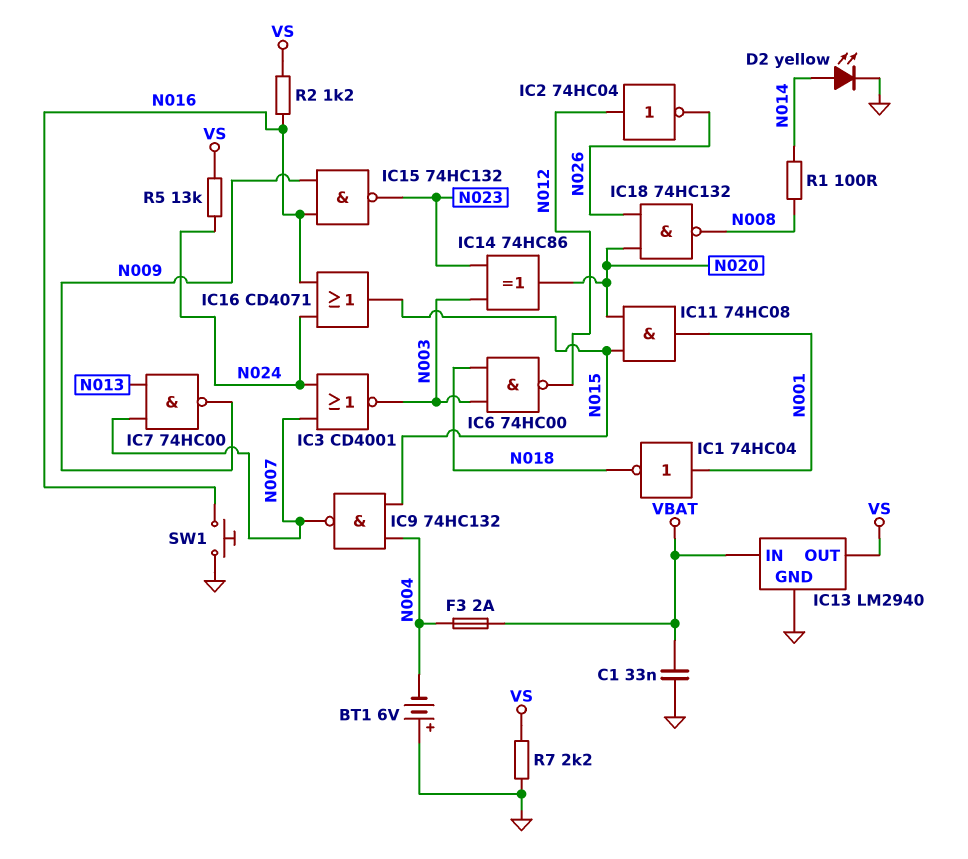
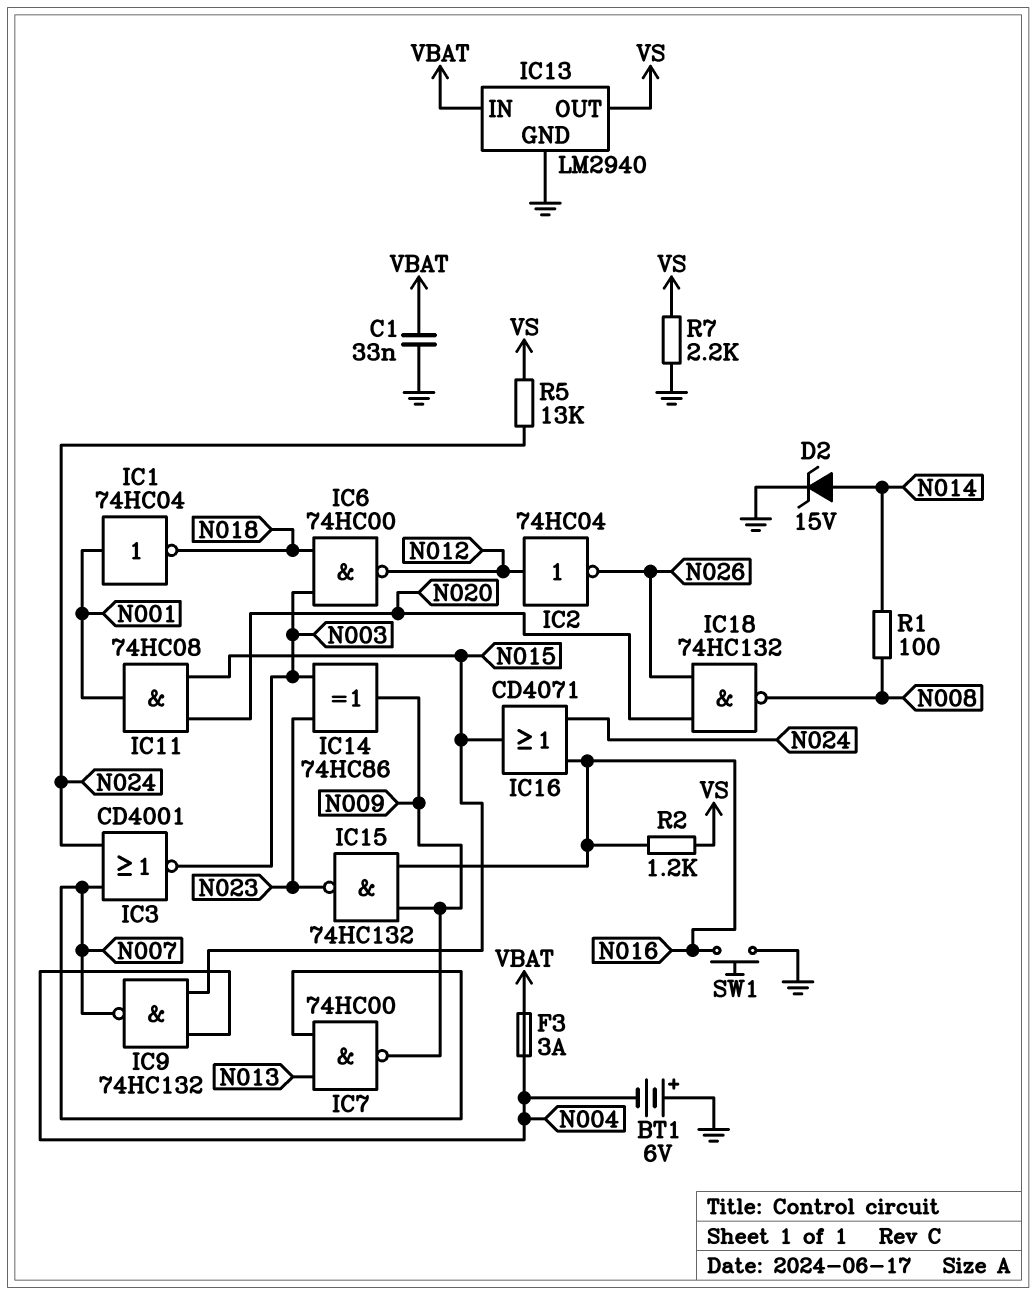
D2: LED yellow (A N014, K GND) -> zener 15V (A N014, K GND)
F3: 2A (N004, VBAT) -> 3A (N004, VBAT)
IC14: XOR 74HC86 (in N003, in N023, out N020) -> XOR 74HC86 (in N003, in N023, out N009)

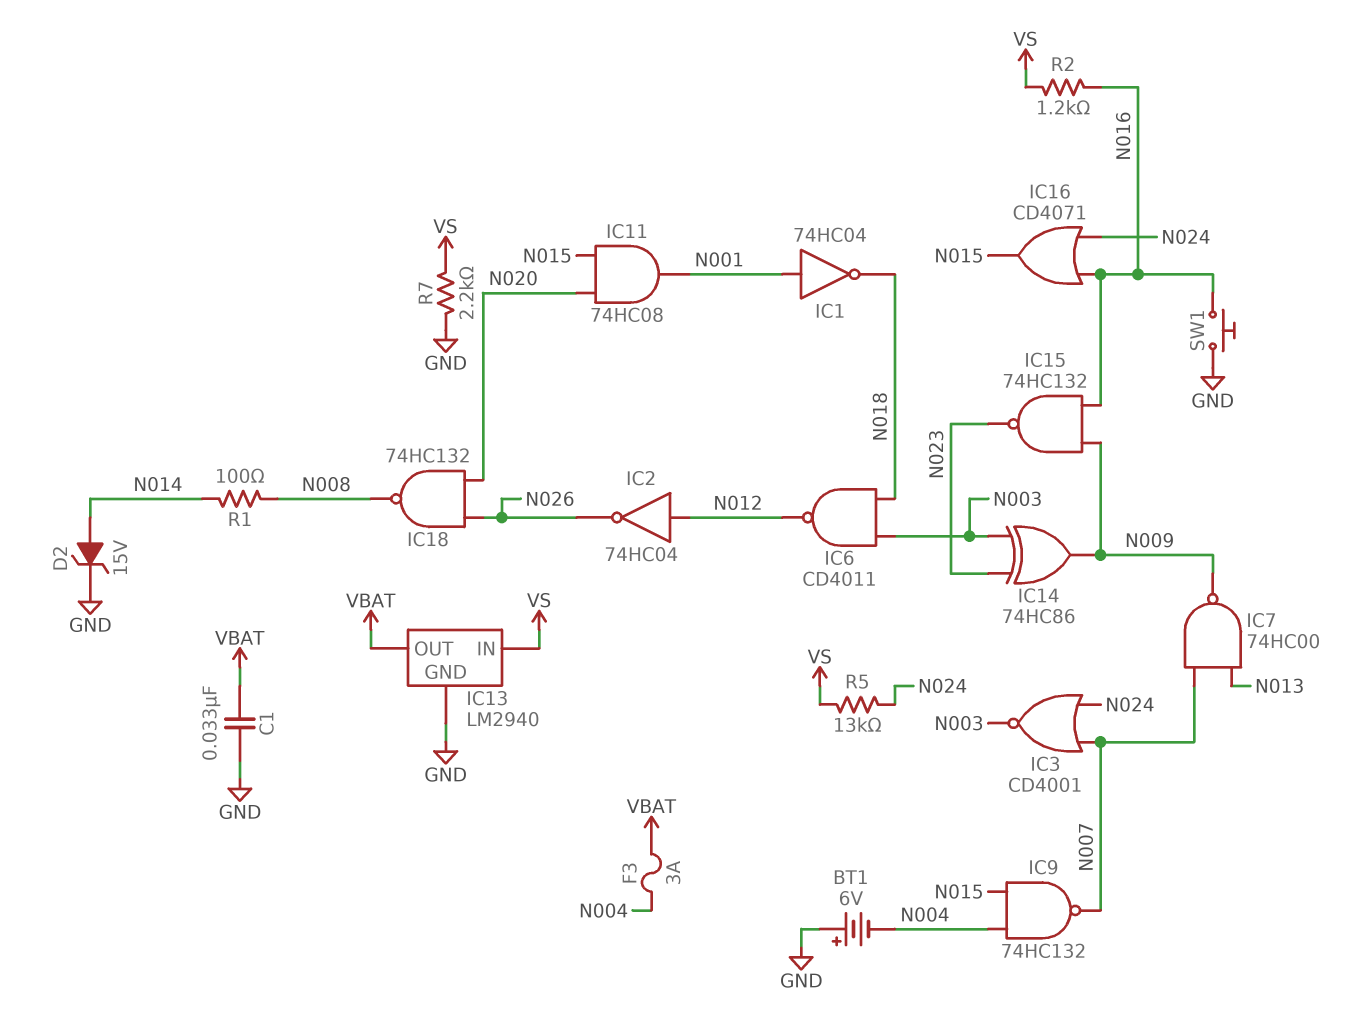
IC6: NAND 74HC00 (in N003, in N018, out N012) -> NAND CD4011 (in N003, in N018, out N012)
IC13 pin IN: VBAT -> VS
IC13 pin OUT: VS -> VBAT

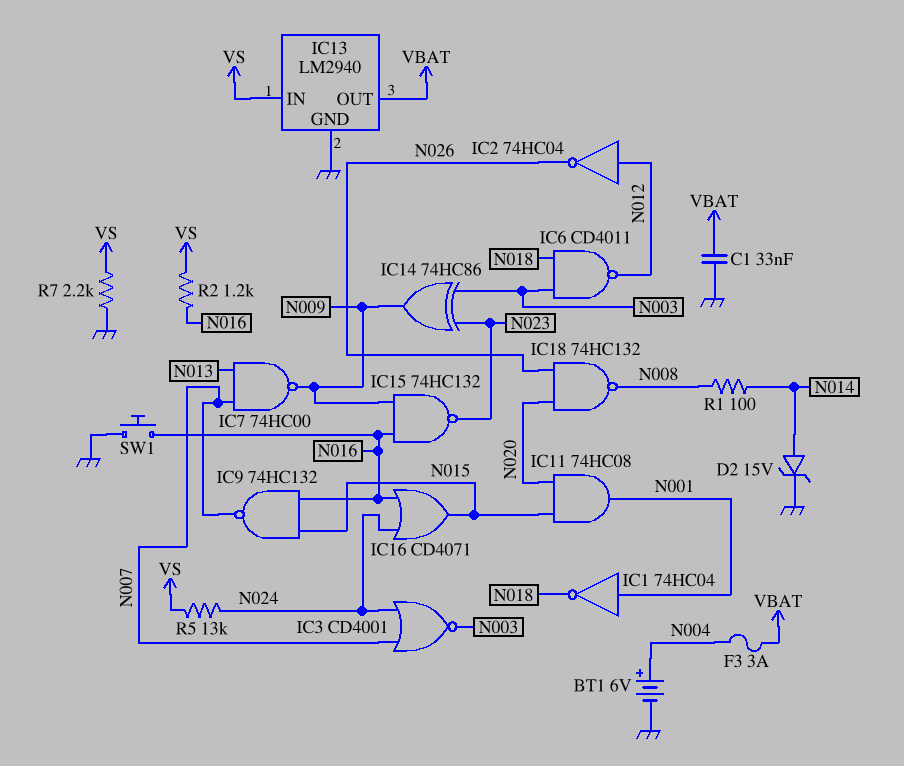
BT1: 6V (plus GND, minus N004) -> 6V (plus N004, minus GND)
IC9: NAND 74HC132 (in N004, in N015, out N007) -> NAND 74HC132 (in N015, in N016, out N007)

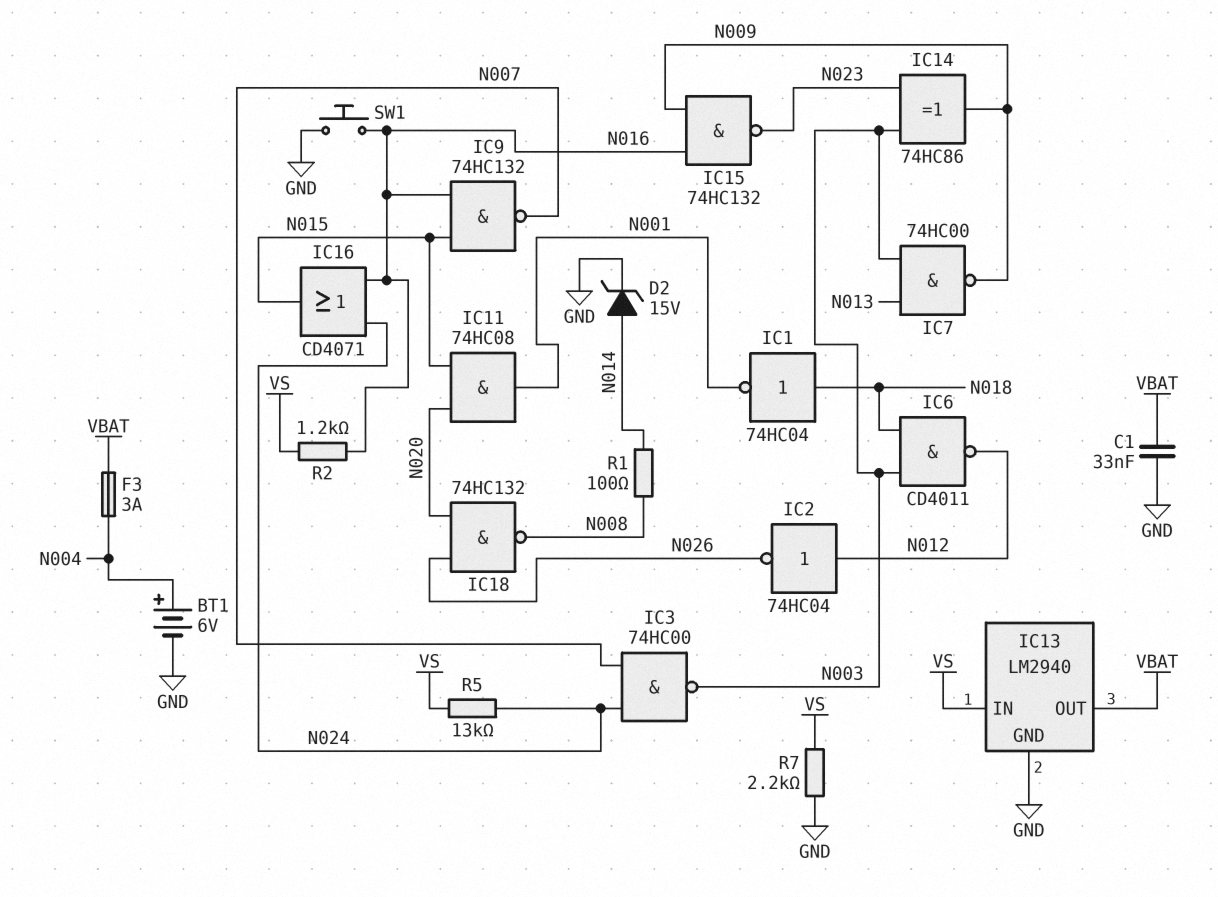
IC1: NOT 74HC04 (in N001, out N018) -> NOT 74HC04 (in N018, out N001)
IC3: NOR CD4001 (in N007, in N024, out N003) -> NAND 74HC00 (in N007, in N024, out N003)
IC7: NAND 74HC00 (in N007, in N013, out N009) -> NAND 74HC00 (in N003, in N013, out N009)

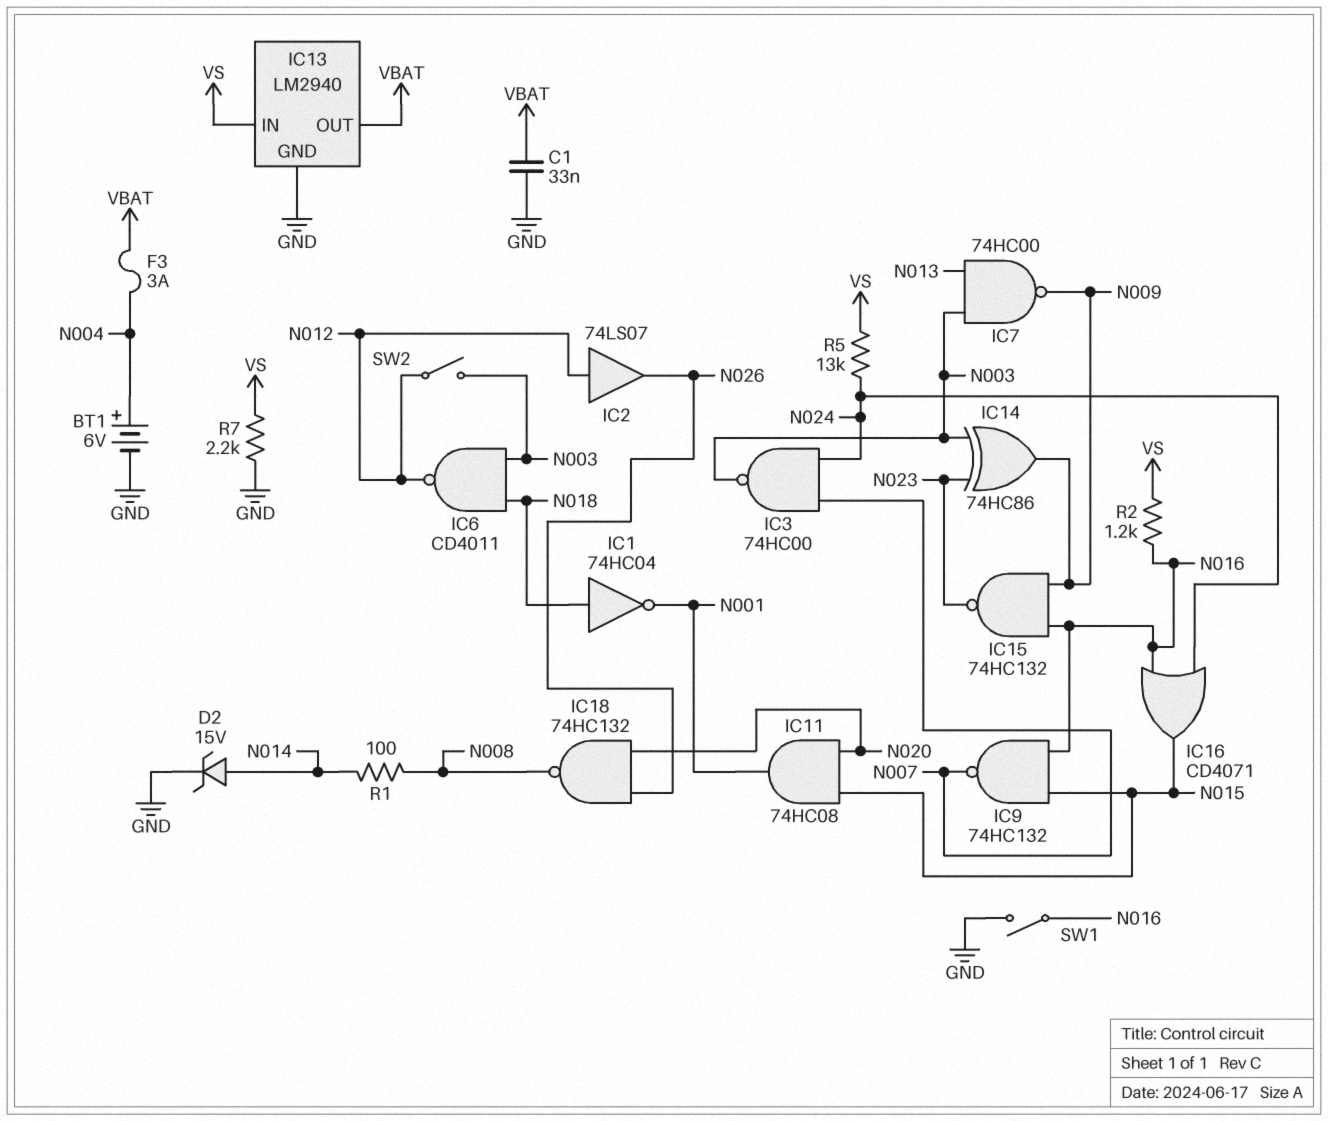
IC2: NOT 74HC04 (in N012, out N026) -> buffer 74LS07 (in N012, out N026)
SW1: button (GND, N016) -> switch (GND, N016)
SW2: none -> switch (N003, N012)

